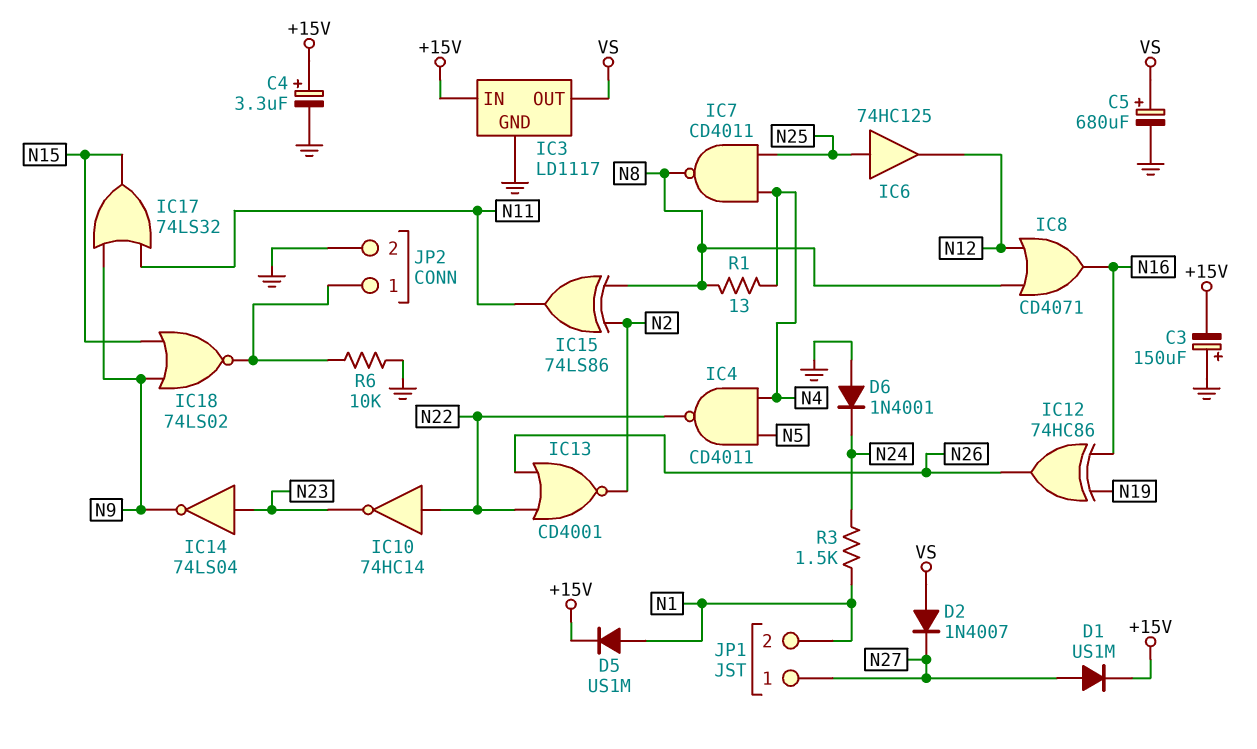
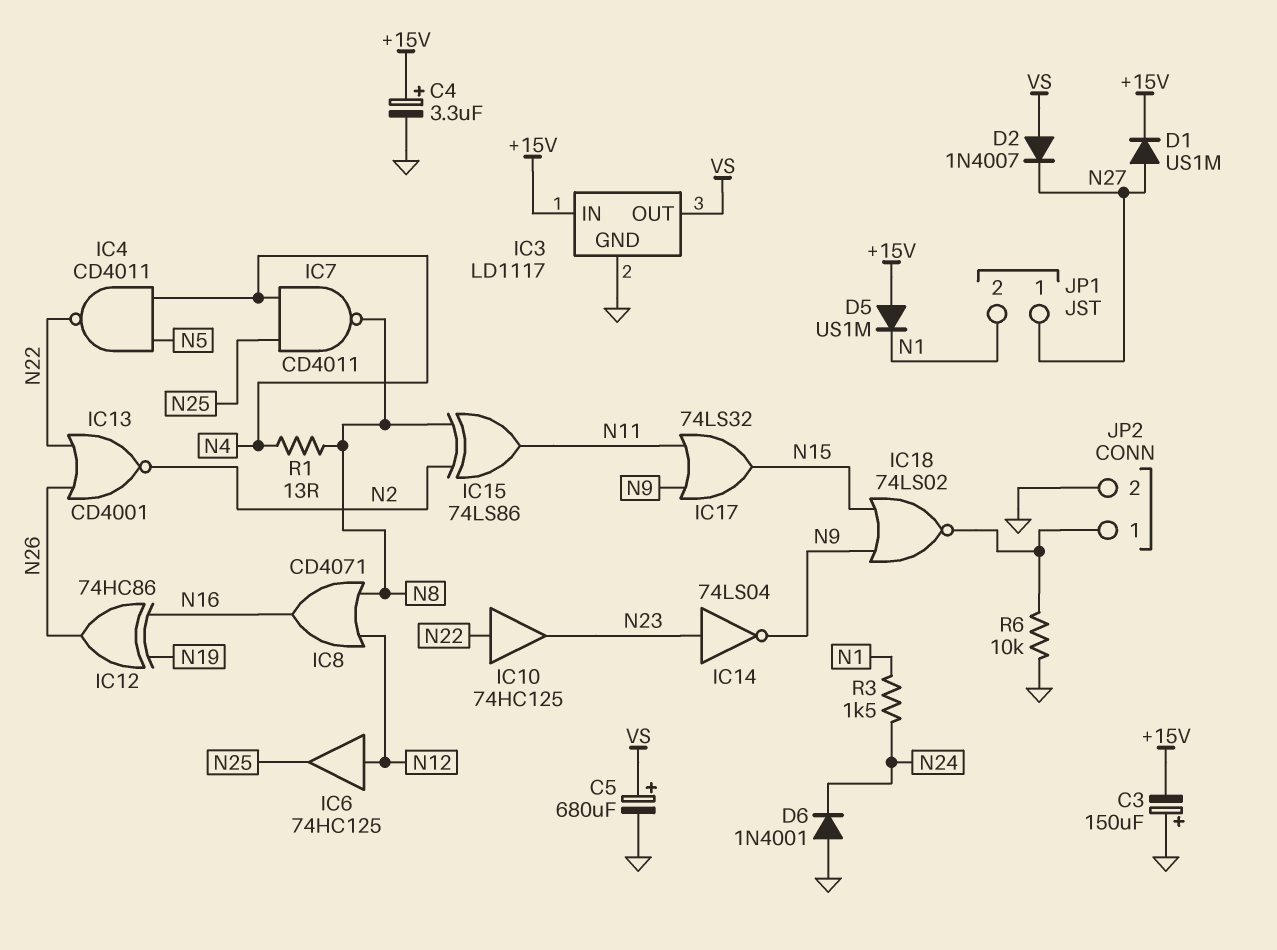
D5: diode US1M (A N1, K +15V) -> diode US1M (A +15V, K N1)
IC6: buffer 74HC125 (in N25, out N12) -> buffer 74HC125 (in N12, out N25)
IC10: NOT 74HC14 (in N22, out N23) -> buffer 74HC125 (in N22, out N23)

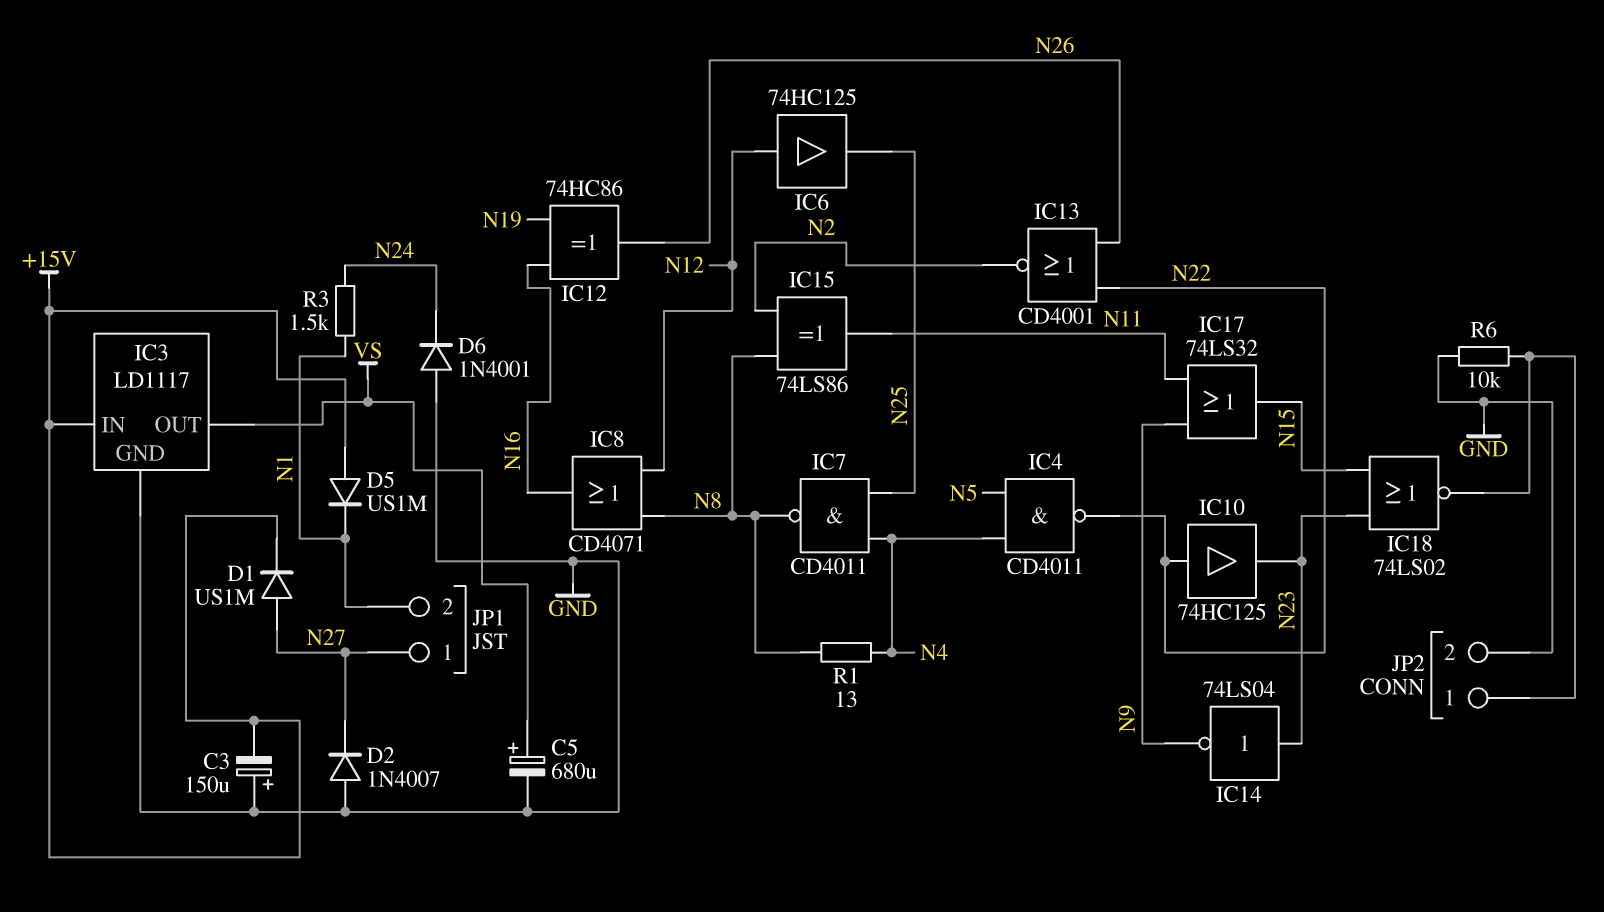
C4: 3.3uF (plus +15V, minus GND) -> none
D2: diode 1N4007 (A VS, K N27) -> diode 1N4007 (A GND, K N27)
IC18: NOR 74LS02 (in N9, in N15, out JP2/1) -> NOR 74LS02 (in N15, in N23, out JP2/1)

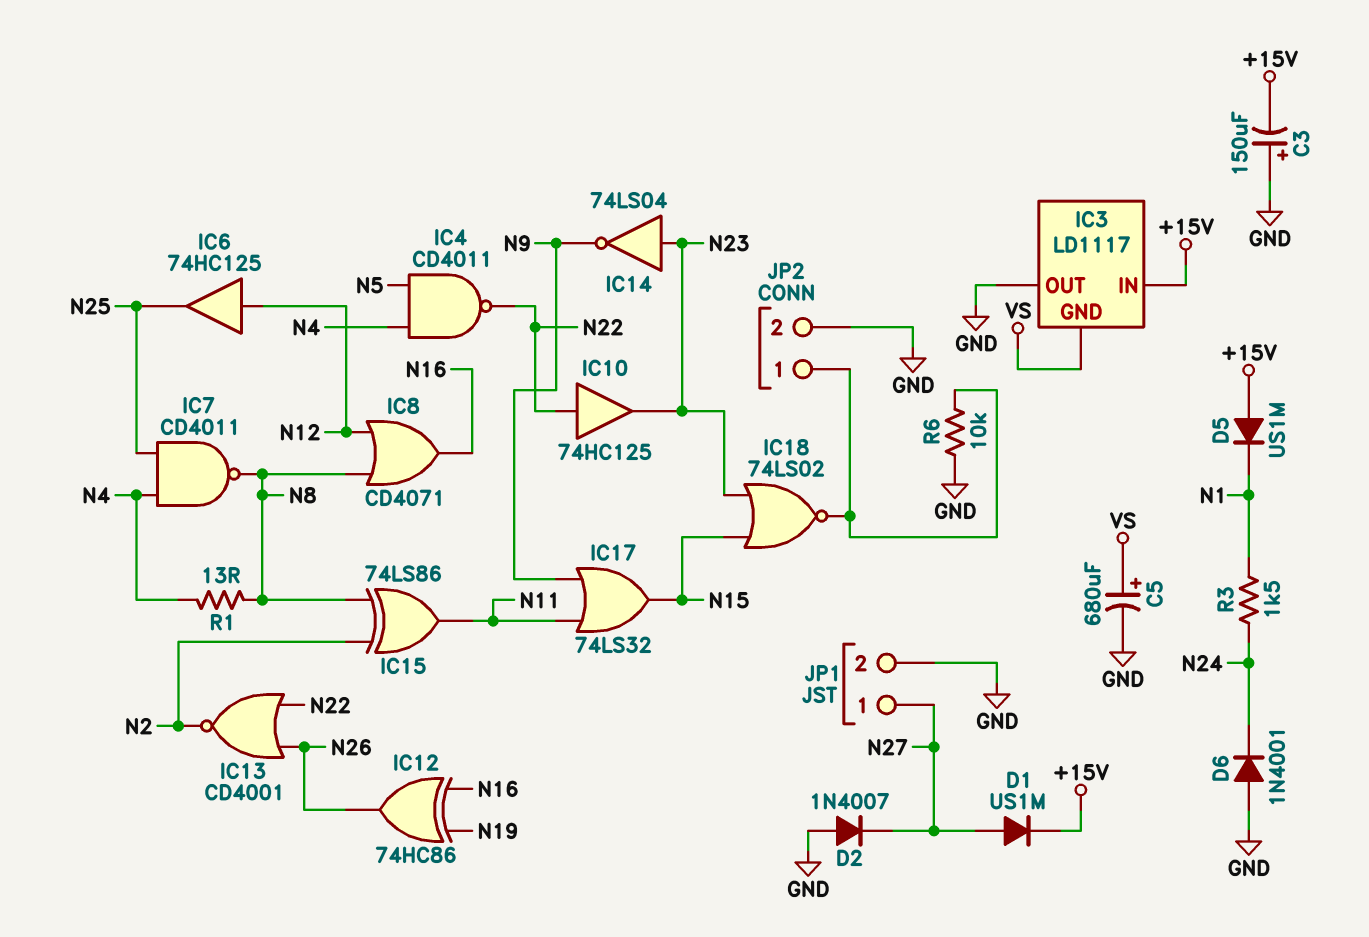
IC3 pin GND: GND -> VS
IC3 pin OUT: VS -> GND
JP1 pin 2: N1 -> GND

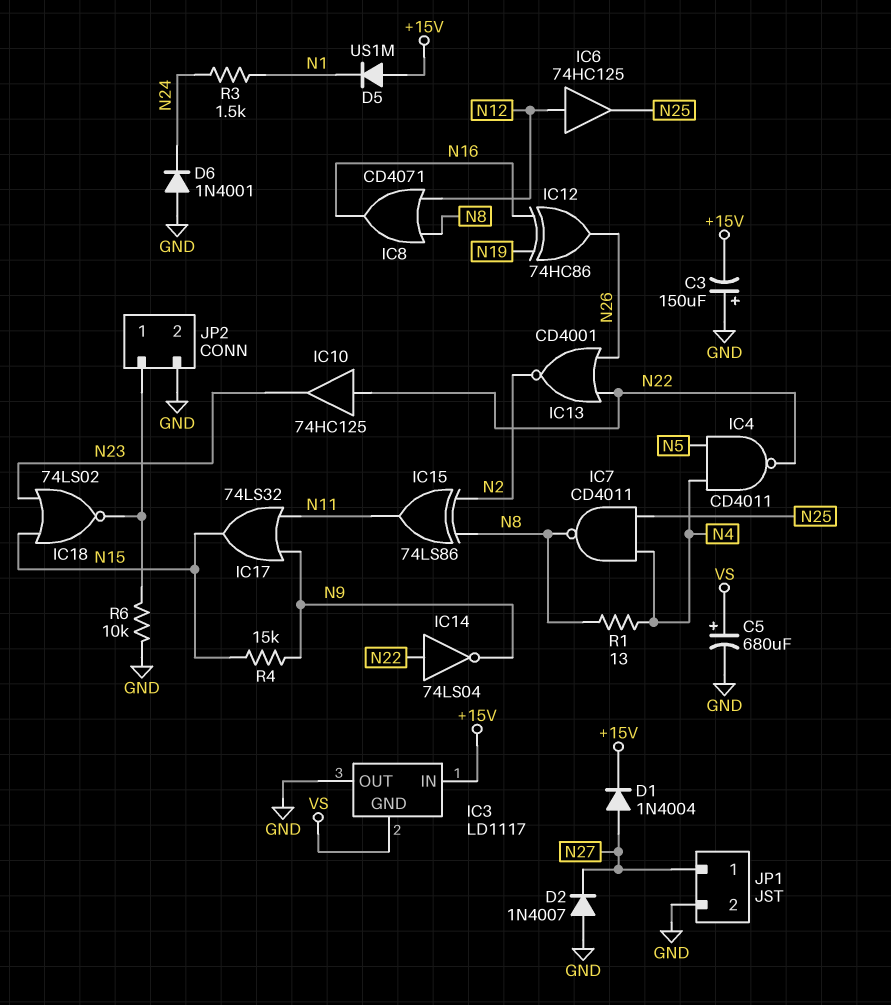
D1: diode US1M (A N27, K +15V) -> diode 1N4004 (A N27, K +15V)
IC14: NOT 74LS04 (in N23, out N9) -> NOT 74LS04 (in N22, out N9)
R4: none -> 15k (N9, N15)

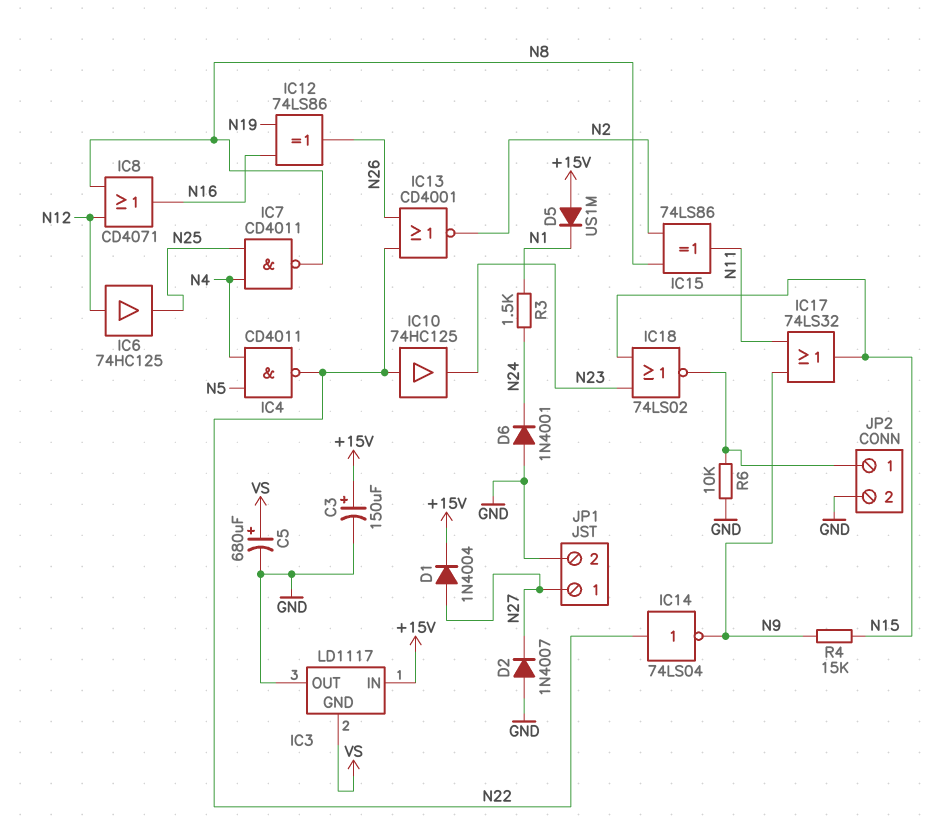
C3: 150uF (plus GND, minus +15V) -> 150uF (plus +15V, minus GND)
IC12: XOR 74HC86 (in N16, in N19, out N26) -> XOR 74LS86 (in N16, in N19, out N26)
R1: 13 (N4, N8) -> none

